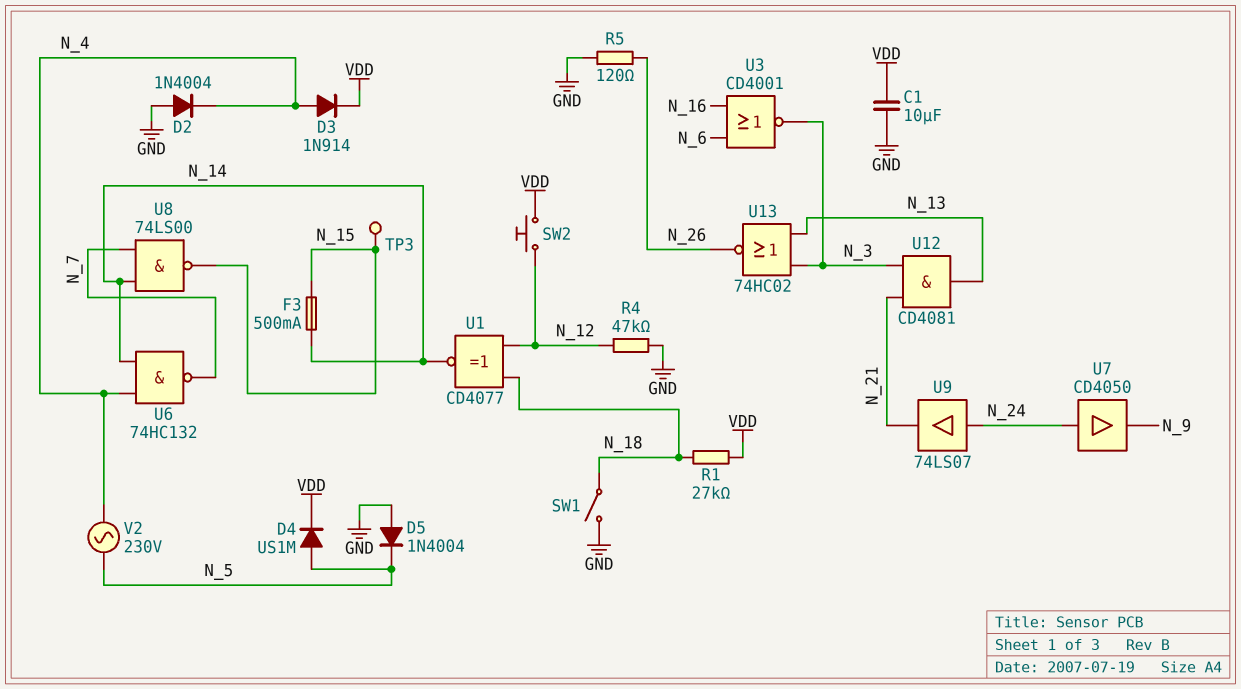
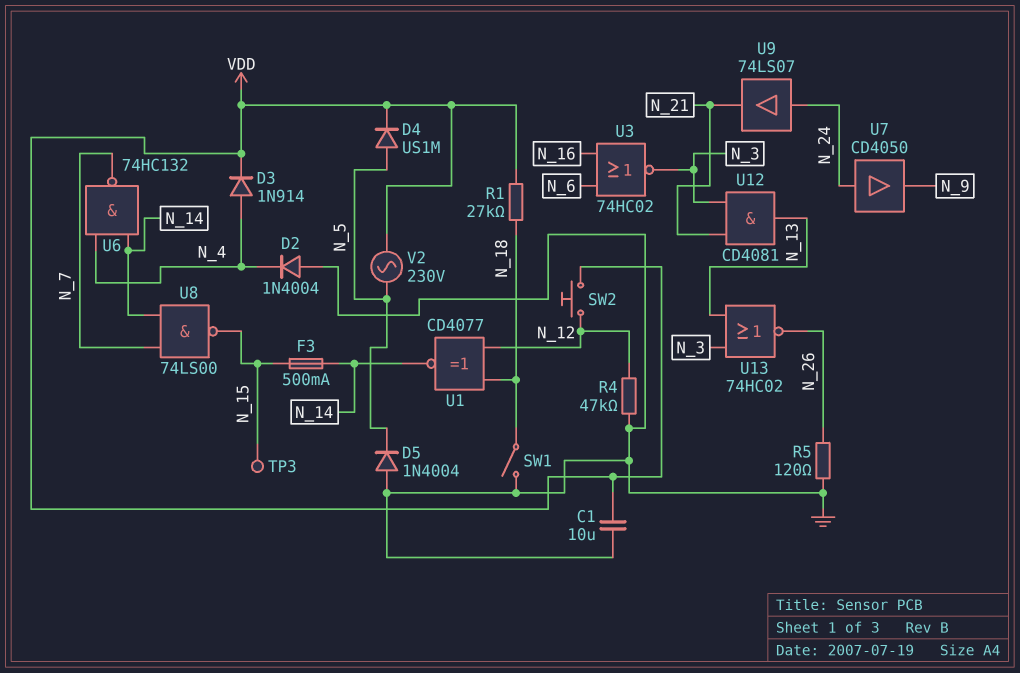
U3: NOR CD4001 (in N_6, in N_16, out N_3) -> NOR 74HC02 (in N_6, in N_16, out N_3)
V2: AC 230V (N_4, N_5) -> AC 230V (N_5, VDD)

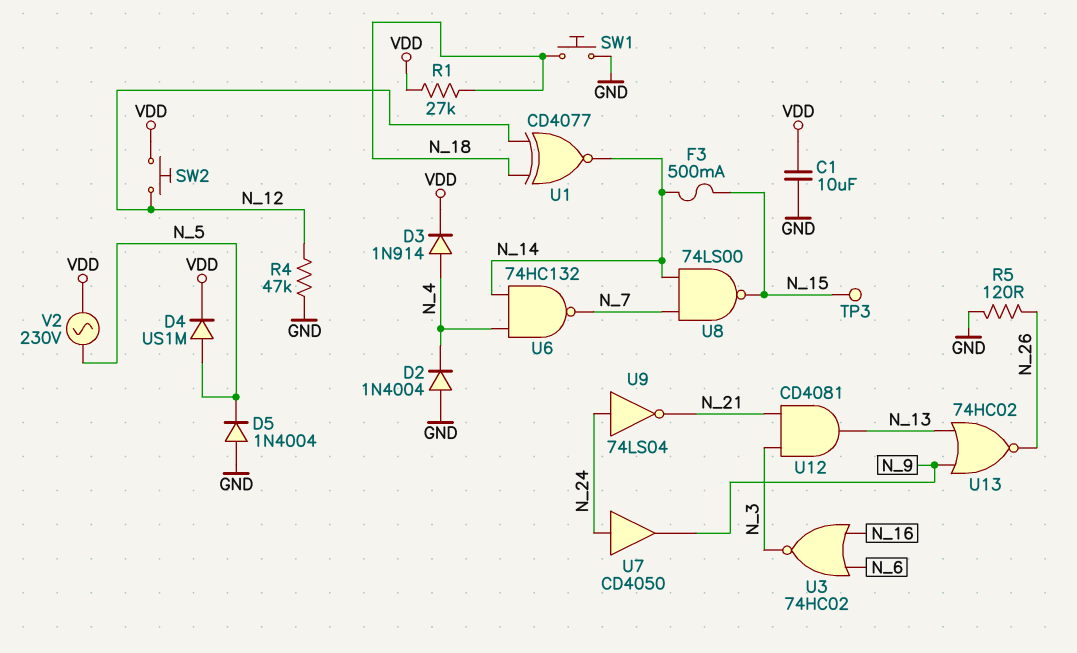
SW1: switch (GND, N_18) -> button (GND, N_18)
U9: buffer 74LS07 (in N_24, out N_21) -> NOT 74LS04 (in N_24, out N_21)
U13: NOR 74HC02 (in N_3, in N_13, out N_26) -> NOR 74HC02 (in N_9, in N_13, out N_26)

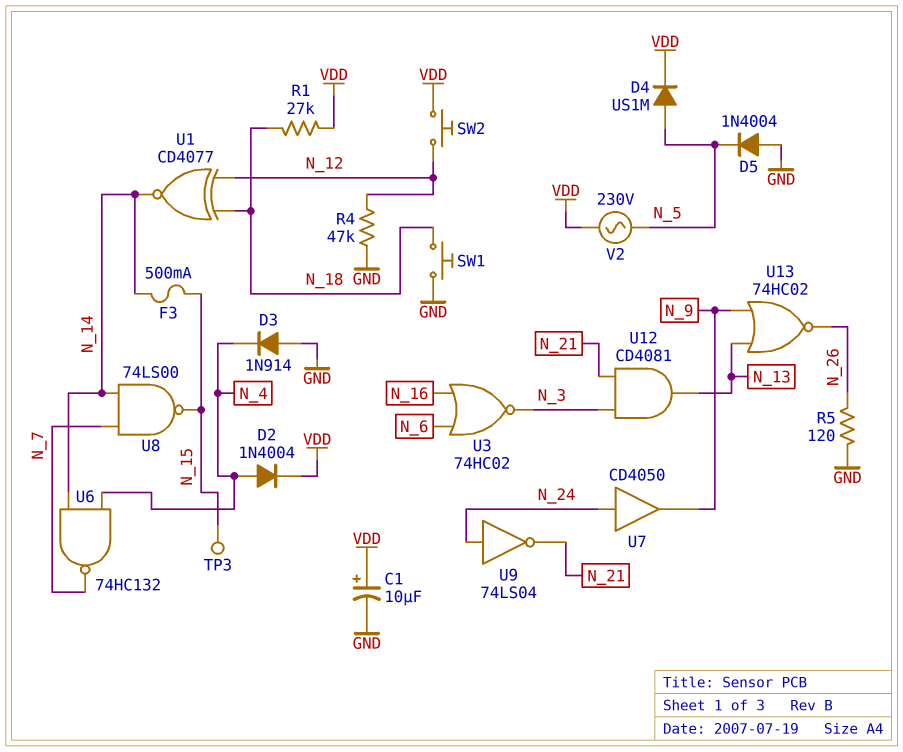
C1: 10uF (GND, VDD) -> 10uF (plus VDD, minus GND)
D2: diode 1N4004 (A GND, K N_4) -> diode 1N4004 (A N_4, K VDD)
D3: diode 1N914 (A N_4, K VDD) -> diode 1N914 (A GND, K N_4)

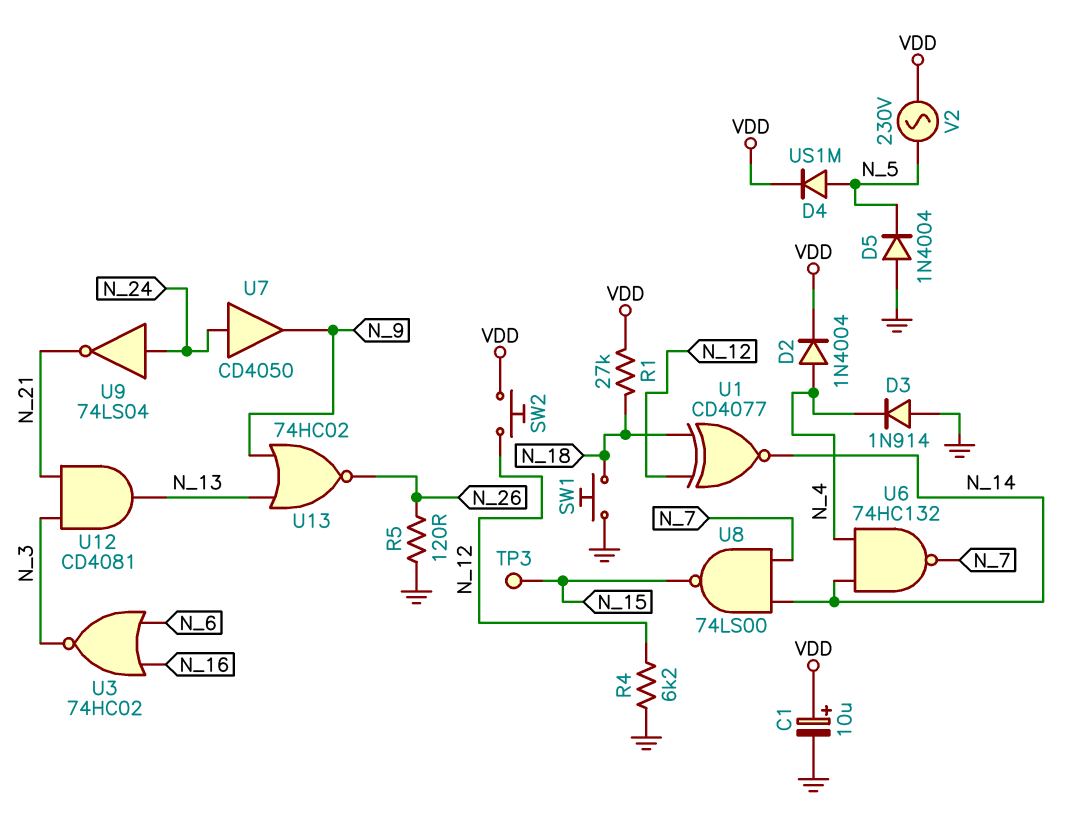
F3: 500mA (N_14, N_15) -> none
R4: 47k (GND, N_12) -> 6.2k (GND, N_12)

